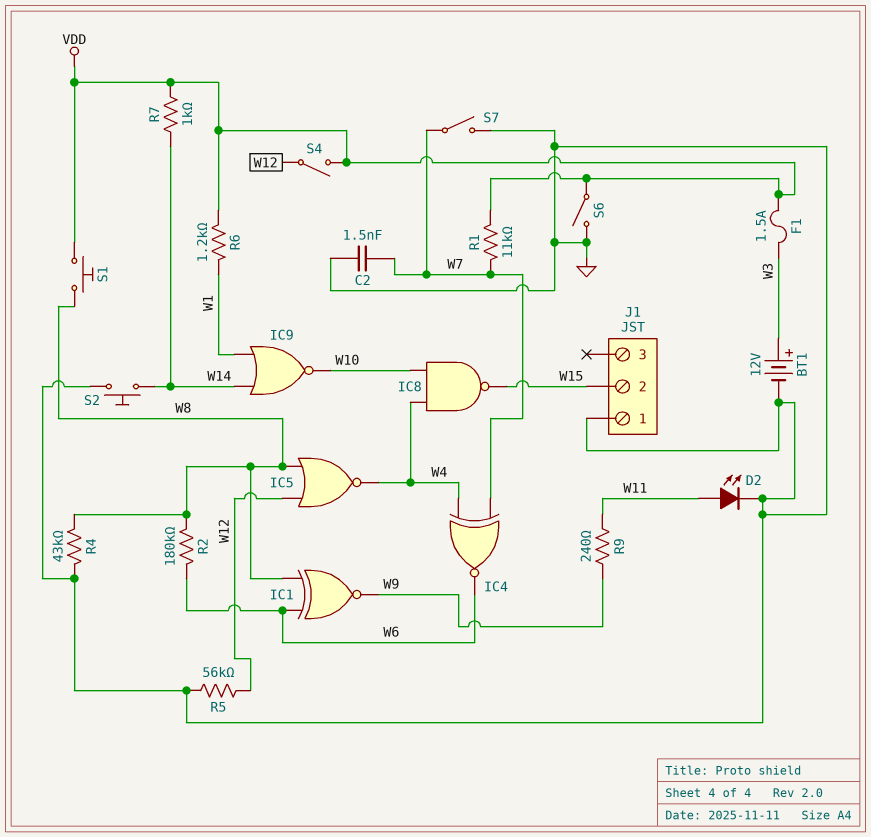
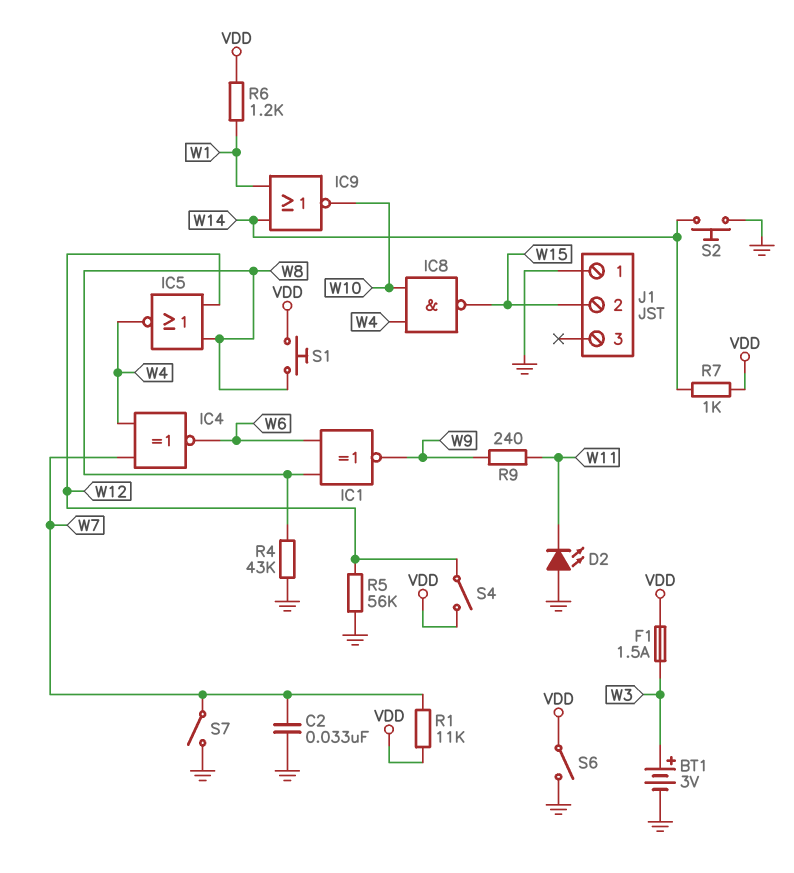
BT1: 12V (plus W3, minus GND) -> 3V (plus W3, minus GND)
C2: 1.5nF (GND, W7) -> 33nF (GND, W7)
D2: LED (A W11, K GND) -> LED (A GND, K W11)
R2: 180k (W6, W8) -> none

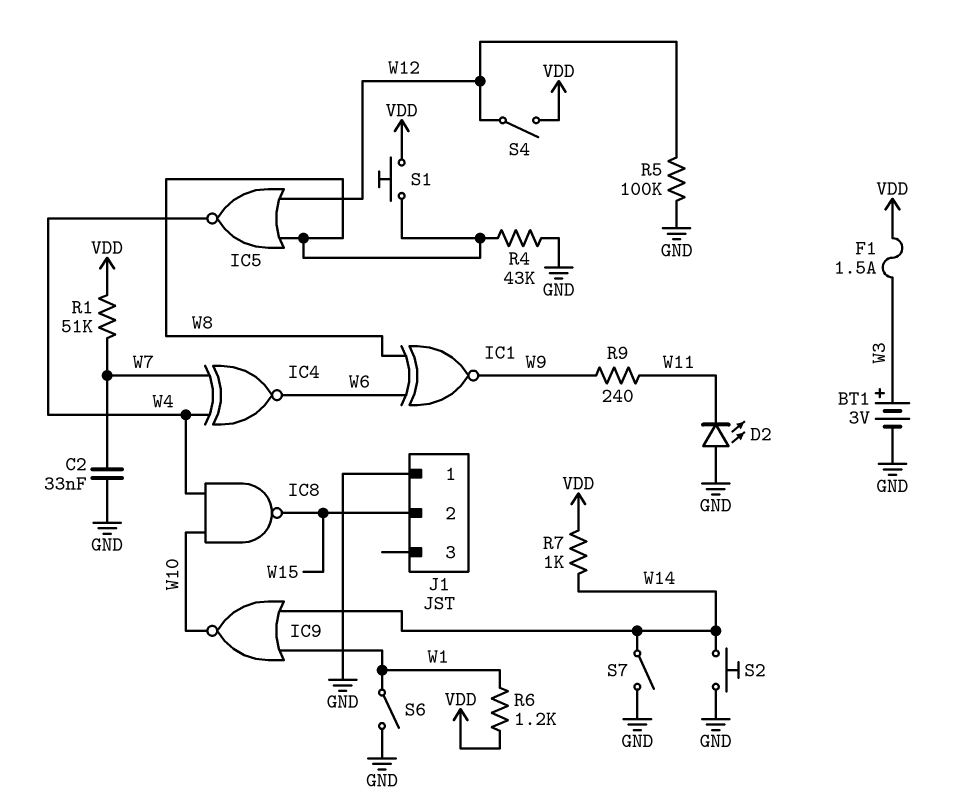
R1: 11k (VDD, W7) -> 51k (VDD, W7)
R5: 56k (GND, W12) -> 100k (GND, W12)
S6: switch (GND, VDD) -> switch (GND, W1)
S7: switch (GND, W7) -> switch (GND, W14)

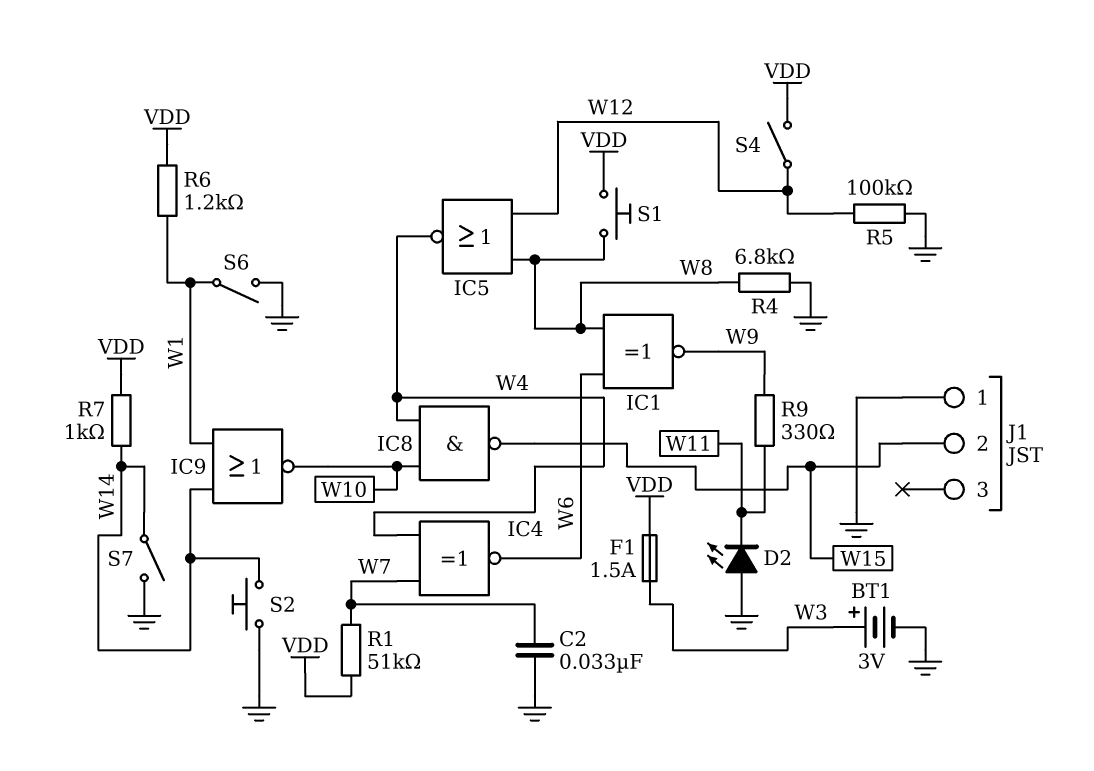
R4: 43k (GND, W8) -> 6.8k (GND, W8)
R9: 240 (W9, W11) -> 330 (W9, W11)

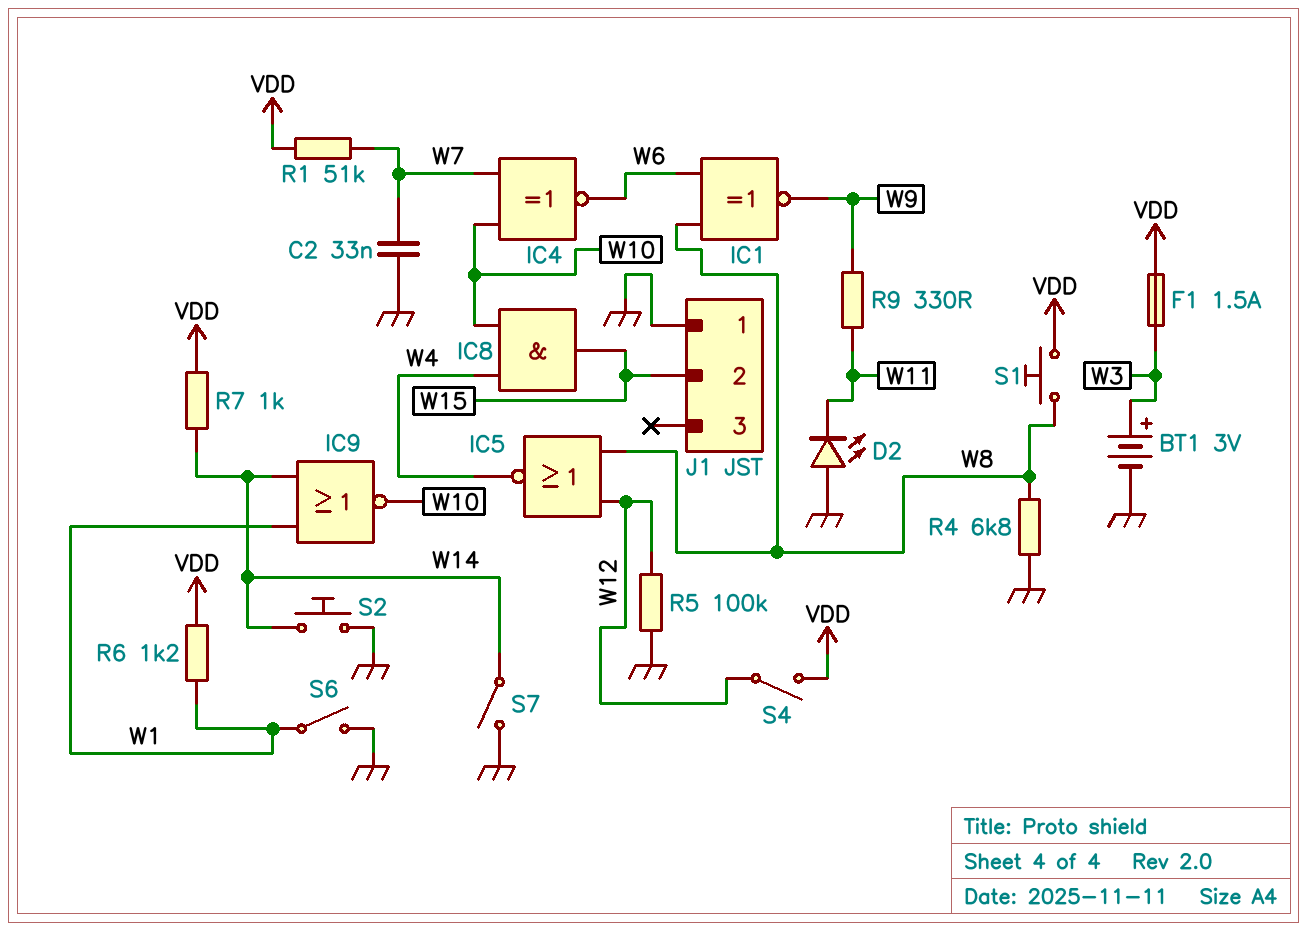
IC4: XNOR (in W4, in W7, out W6) -> XNOR (in W7, in W10, out W6)
IC8: NAND (in W4, in W10, out W15) -> AND (in W4, in W10, out W15)

